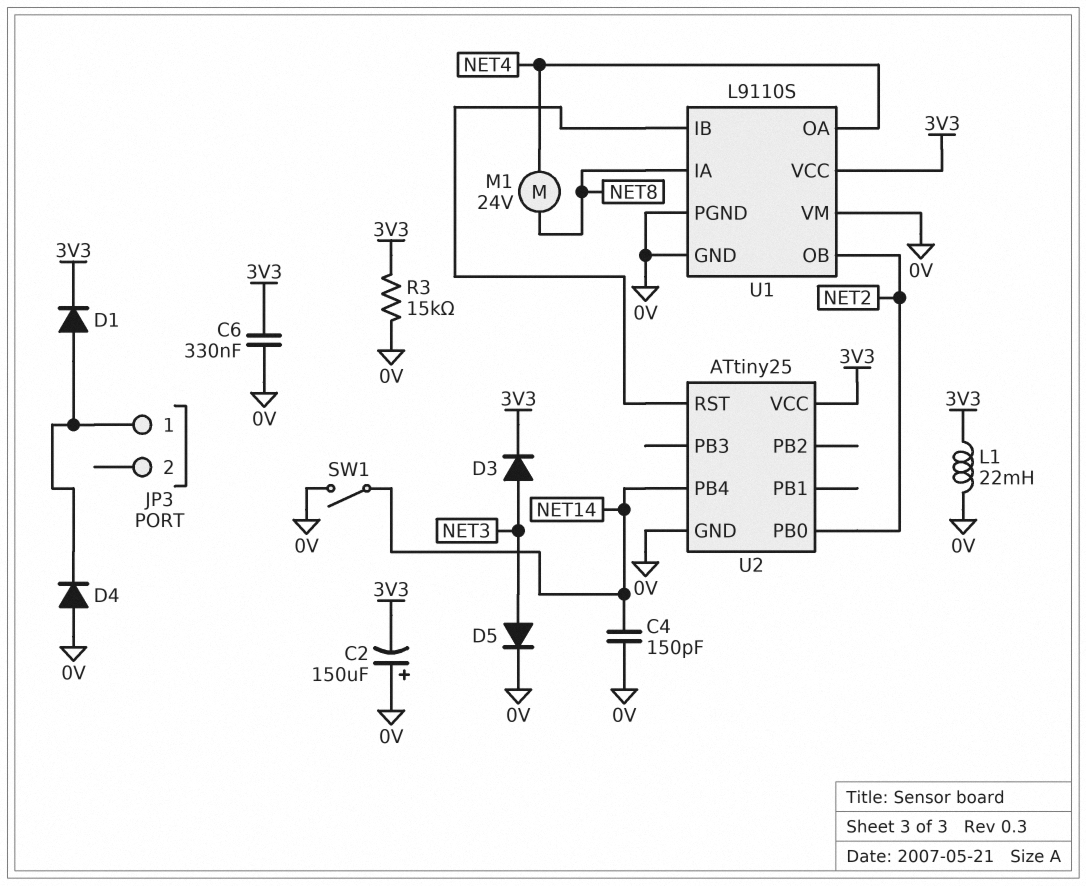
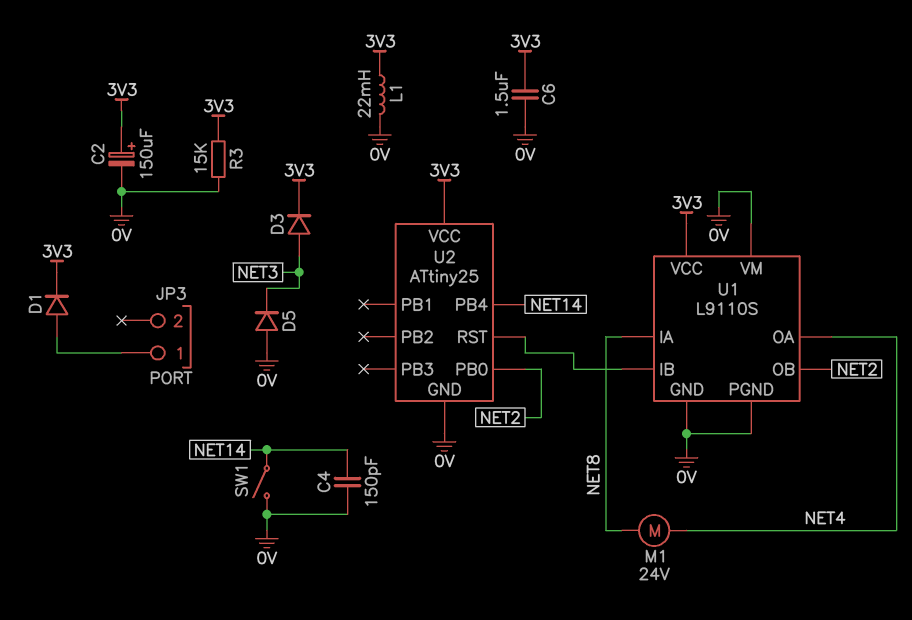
C2: 150uF (plus 0V, minus 3V3) -> 150uF (plus 3V3, minus 0V)
C6: 330nF (0V, 3V3) -> 1.5uF (0V, 3V3)
D4: diode (A 0V, K JP3/1) -> none
D5: diode (A NET3, K 0V) -> diode (A 0V, K NET3)

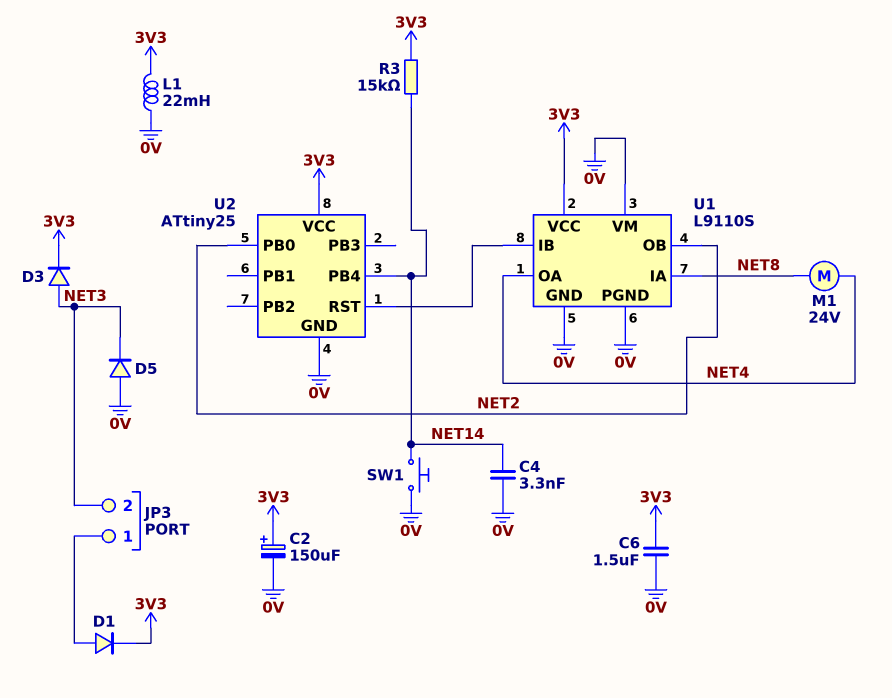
C4: 150pF (0V, NET14) -> 3.3nF (0V, NET14)
JP3 pin 2: none -> NET3
R3: 15k (0V, 3V3) -> 15k (3V3, NET14)
SW1: switch (0V, NET14) -> button (0V, NET14)

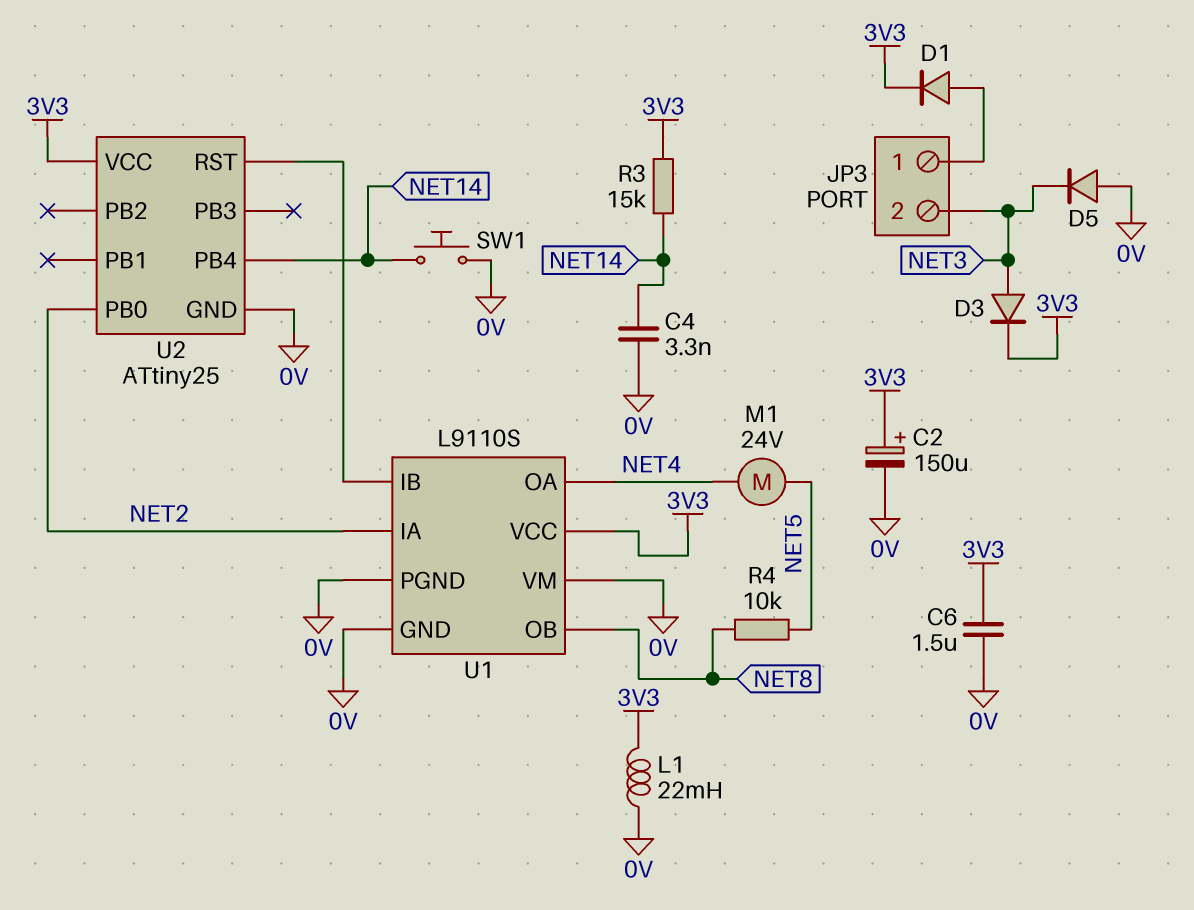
M1: motor 24V (NET4, NET8) -> motor 24V (NET4, NET5)
R4: none -> 10k (NET5, NET8)
U1 pin IA: NET8 -> NET2
U1 pin OB: NET2 -> NET8

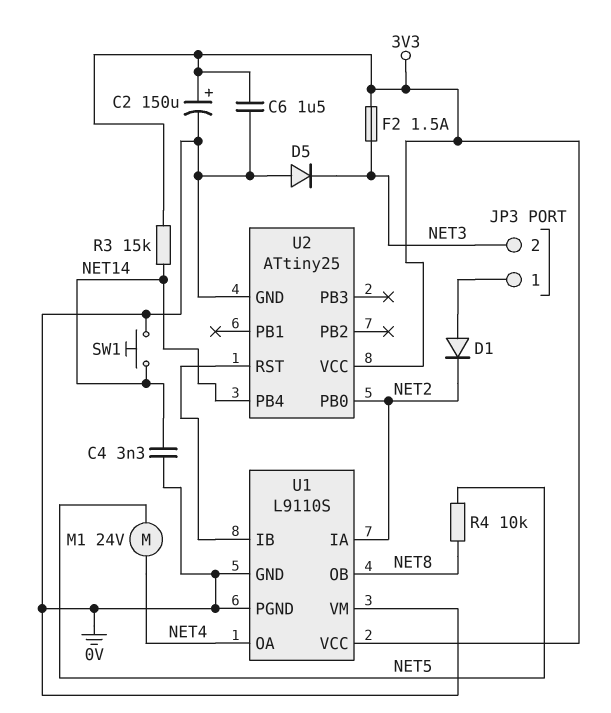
D1: diode (A JP3/1, K 3V3) -> diode (A JP3/1, K NET2)
D3: diode (A NET3, K 3V3) -> none
F2: none -> 1.5A (3V3, NET3)
L1: 22mH (0V, 3V3) -> none

